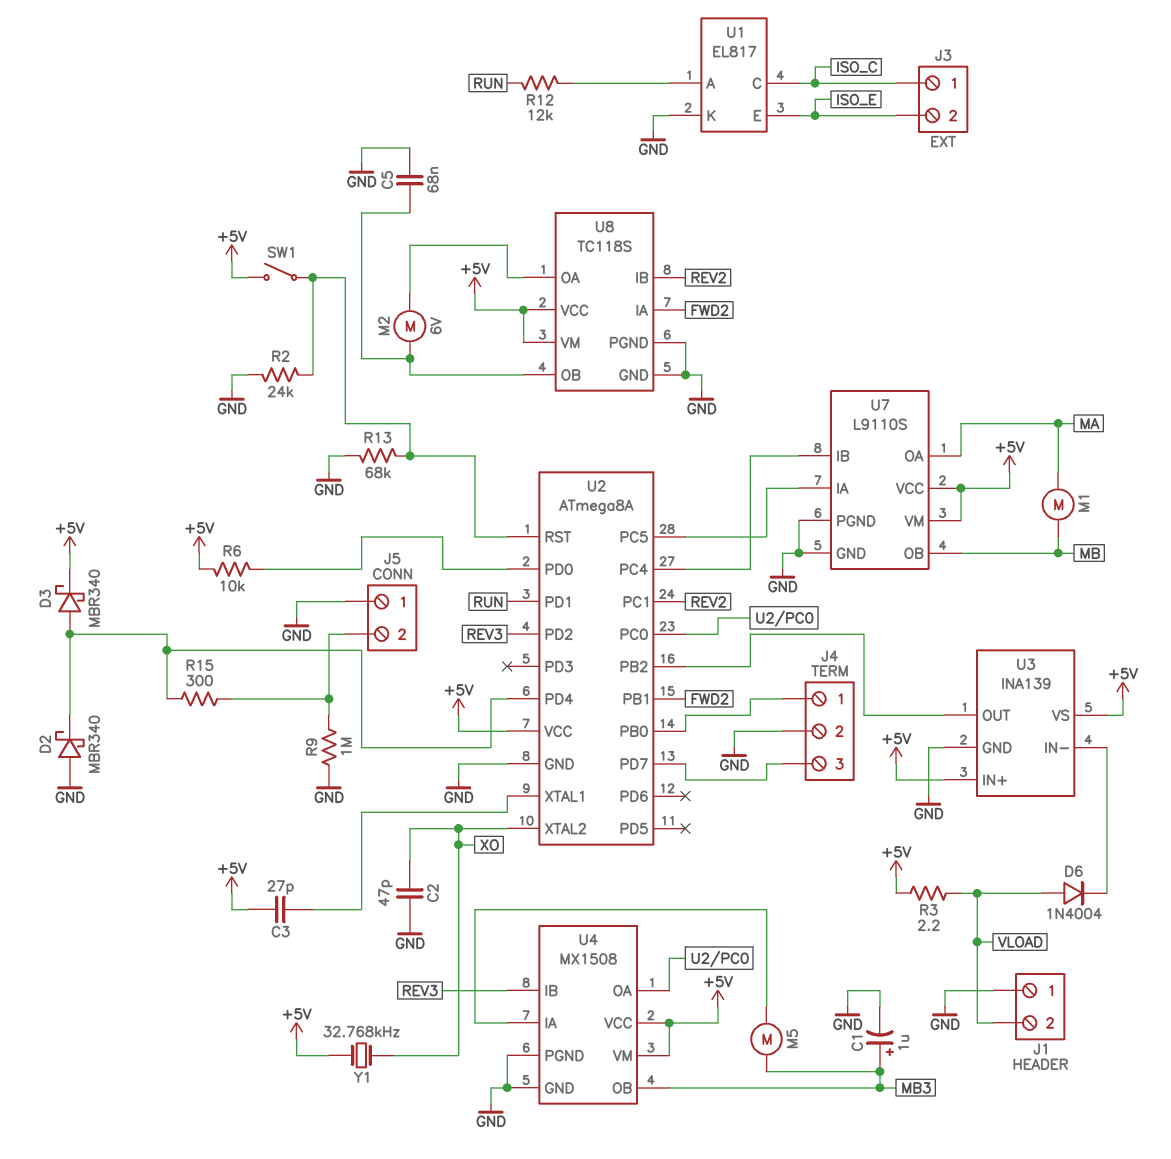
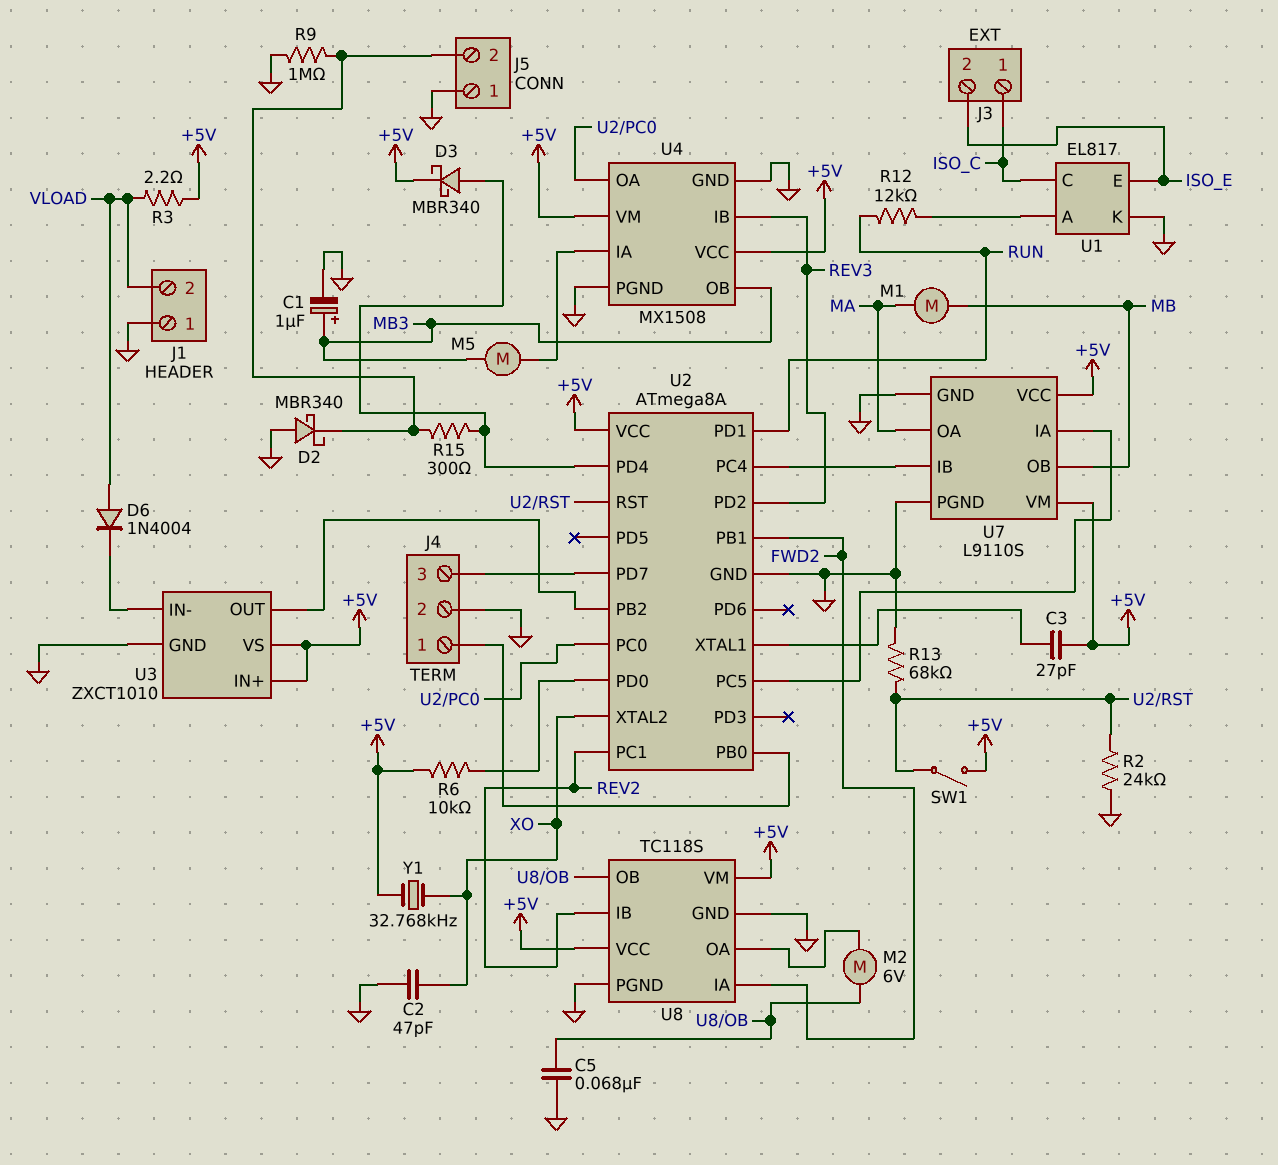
D2: schottky MBR340 (A GND, K U2/PD4) -> schottky MBR340 (A GND, K J5/2)
U3: INA139 -> ZXCT1010

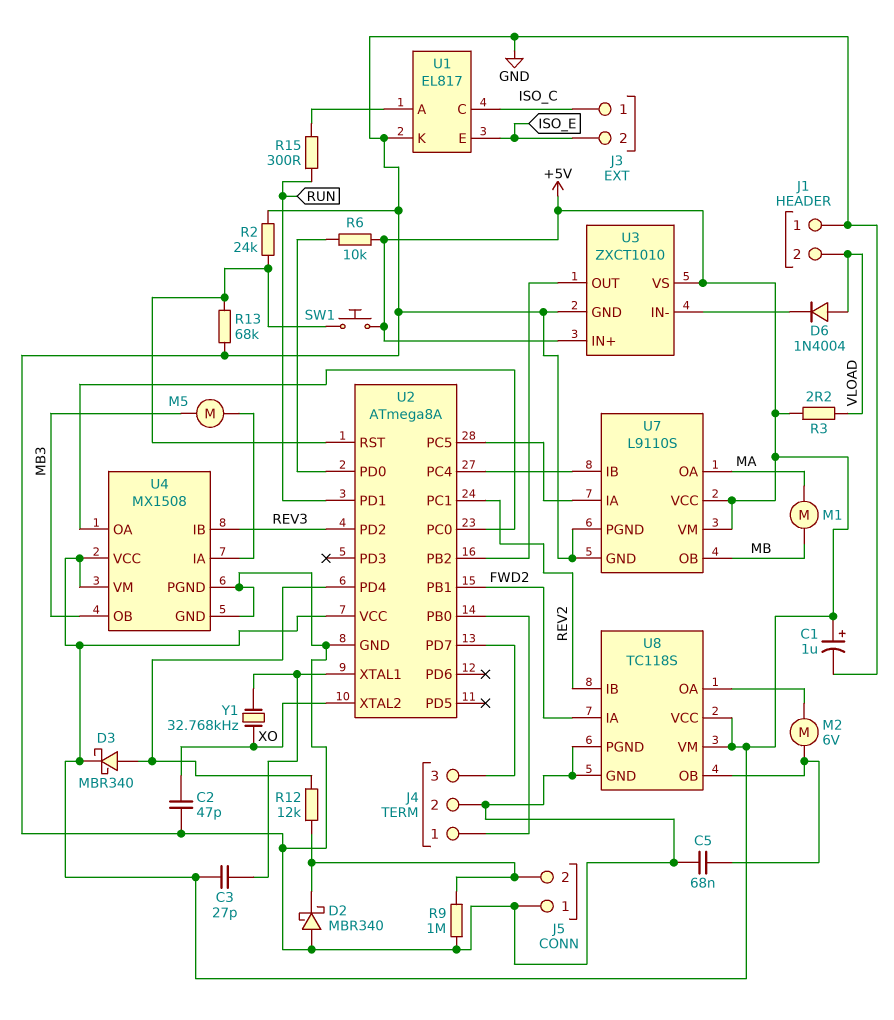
C1: 1uF (plus MB3, minus GND) -> 1uF (plus +5V, minus GND)
R12: 12k (RUN, U1/A) -> 12k (J5/2, U2/PD4)
R15: 300 (J5/2, U2/PD4) -> 300 (RUN, U1/A)
SW1: switch (+5V, U2/RST) -> button (+5V, U2/RST)
Y1: 32.768kHz (+5V, XO) -> 32.768kHz (U2/XTAL1, XO)

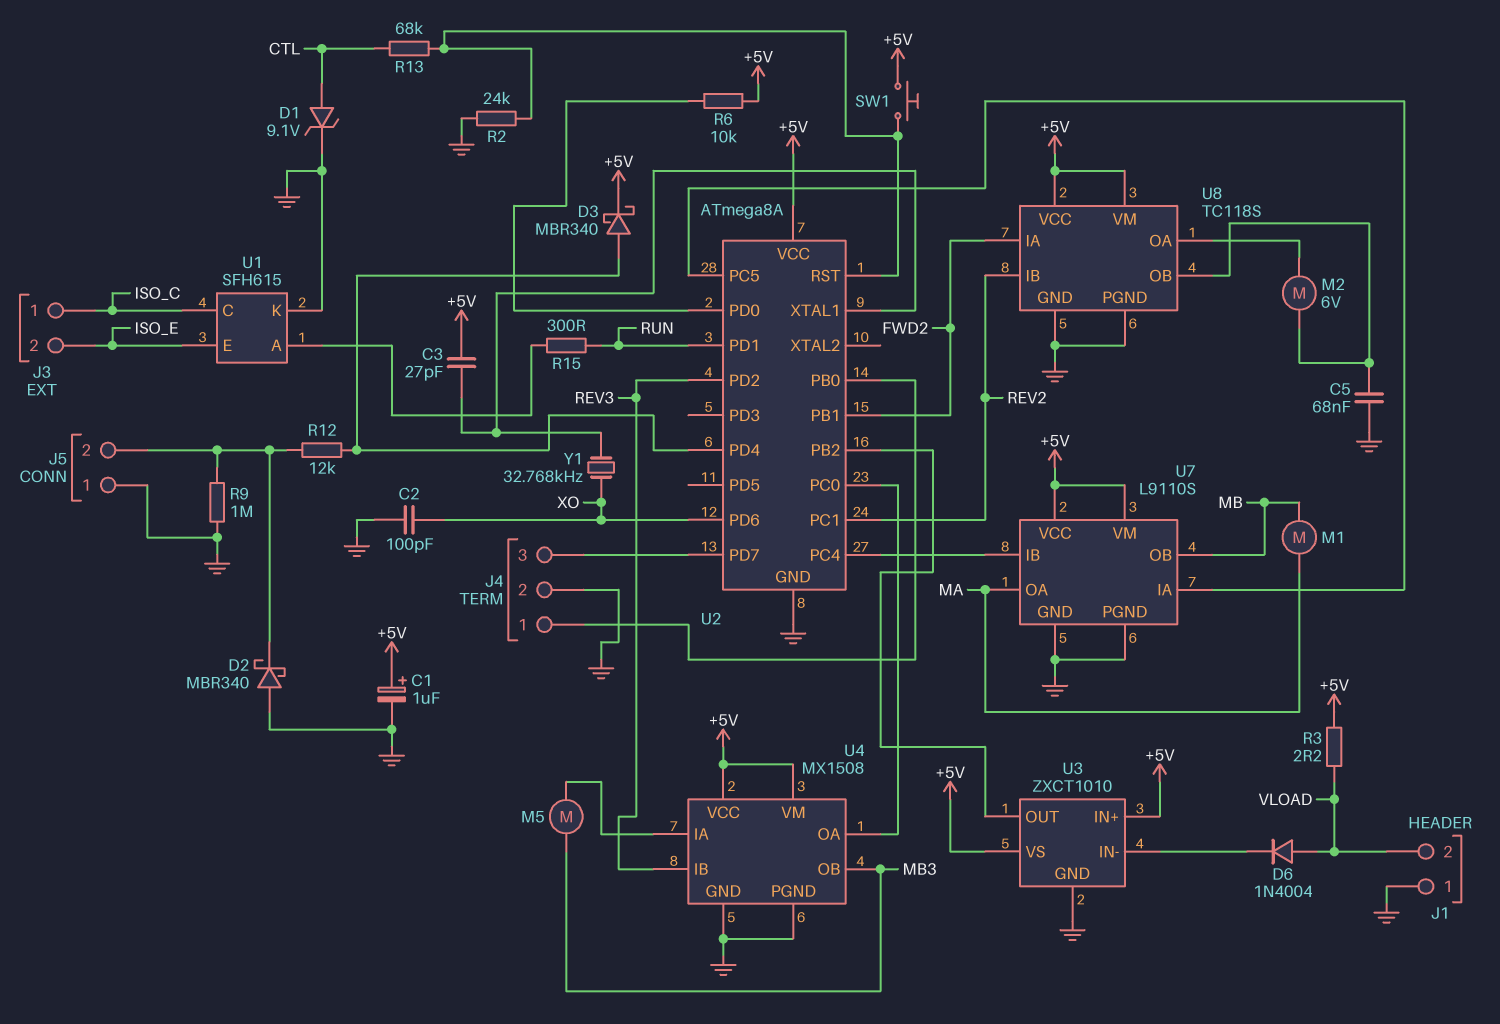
C2: 47pF (GND, XO) -> 100pF (GND, XO)
D1: none -> zener 9.1V (A CTL, K GND)
R13: 68k (GND, U2/RST) -> 68k (CTL, U2/RST)
U1: EL817 -> SFH615
U2 pin PD6: none -> XO
U2 pin XTAL2: XO -> none

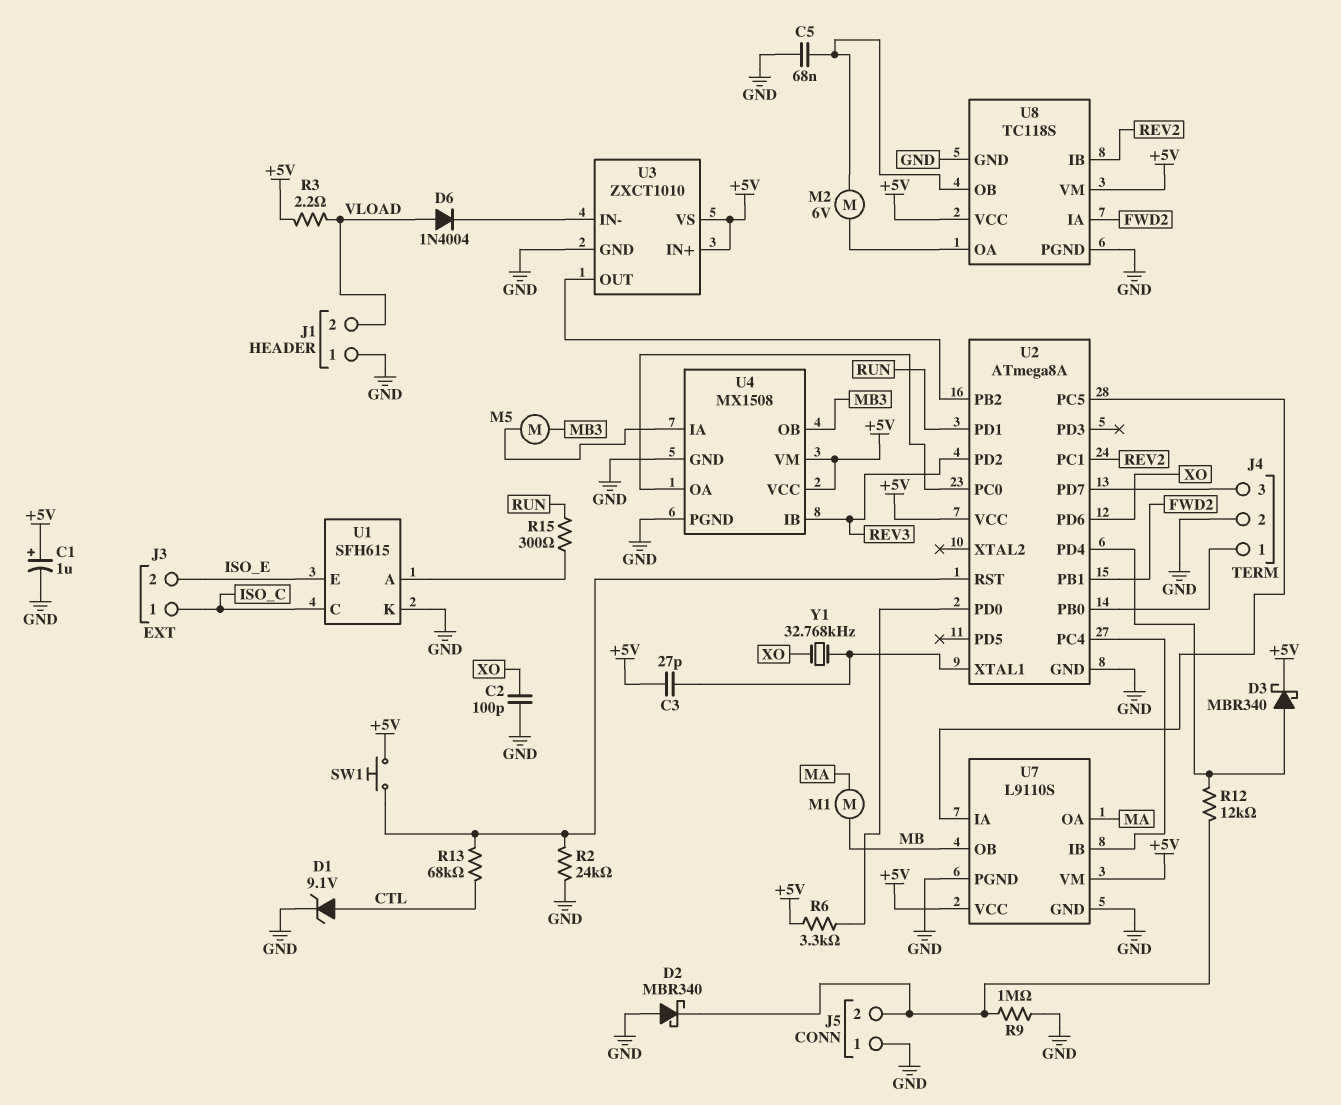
R6: 10k (+5V, U2/PD0) -> 3.3k (+5V, U2/PD0)

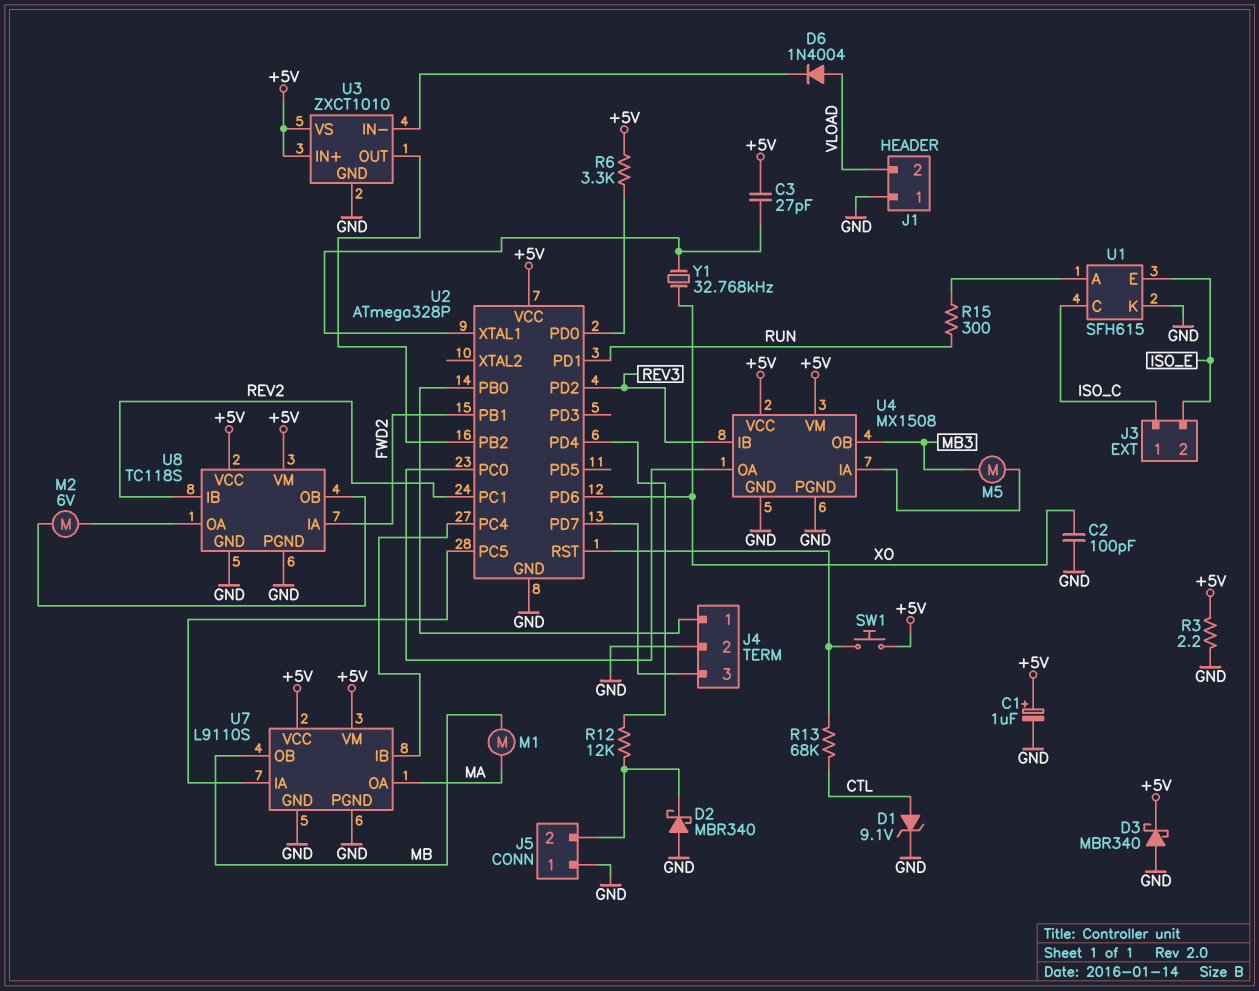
C5: 68nF (GND, U8/OB) -> none
D3: schottky MBR340 (A U2/PD4, K +5V) -> schottky MBR340 (A GND, K +5V)
R2: 24k (GND, U2/RST) -> none
R3: 2.2 (+5V, VLOAD) -> 2.2 (+5V, GND)
R9: 1M (GND, J5/2) -> none
U2: ATmega8A -> ATmega328P

